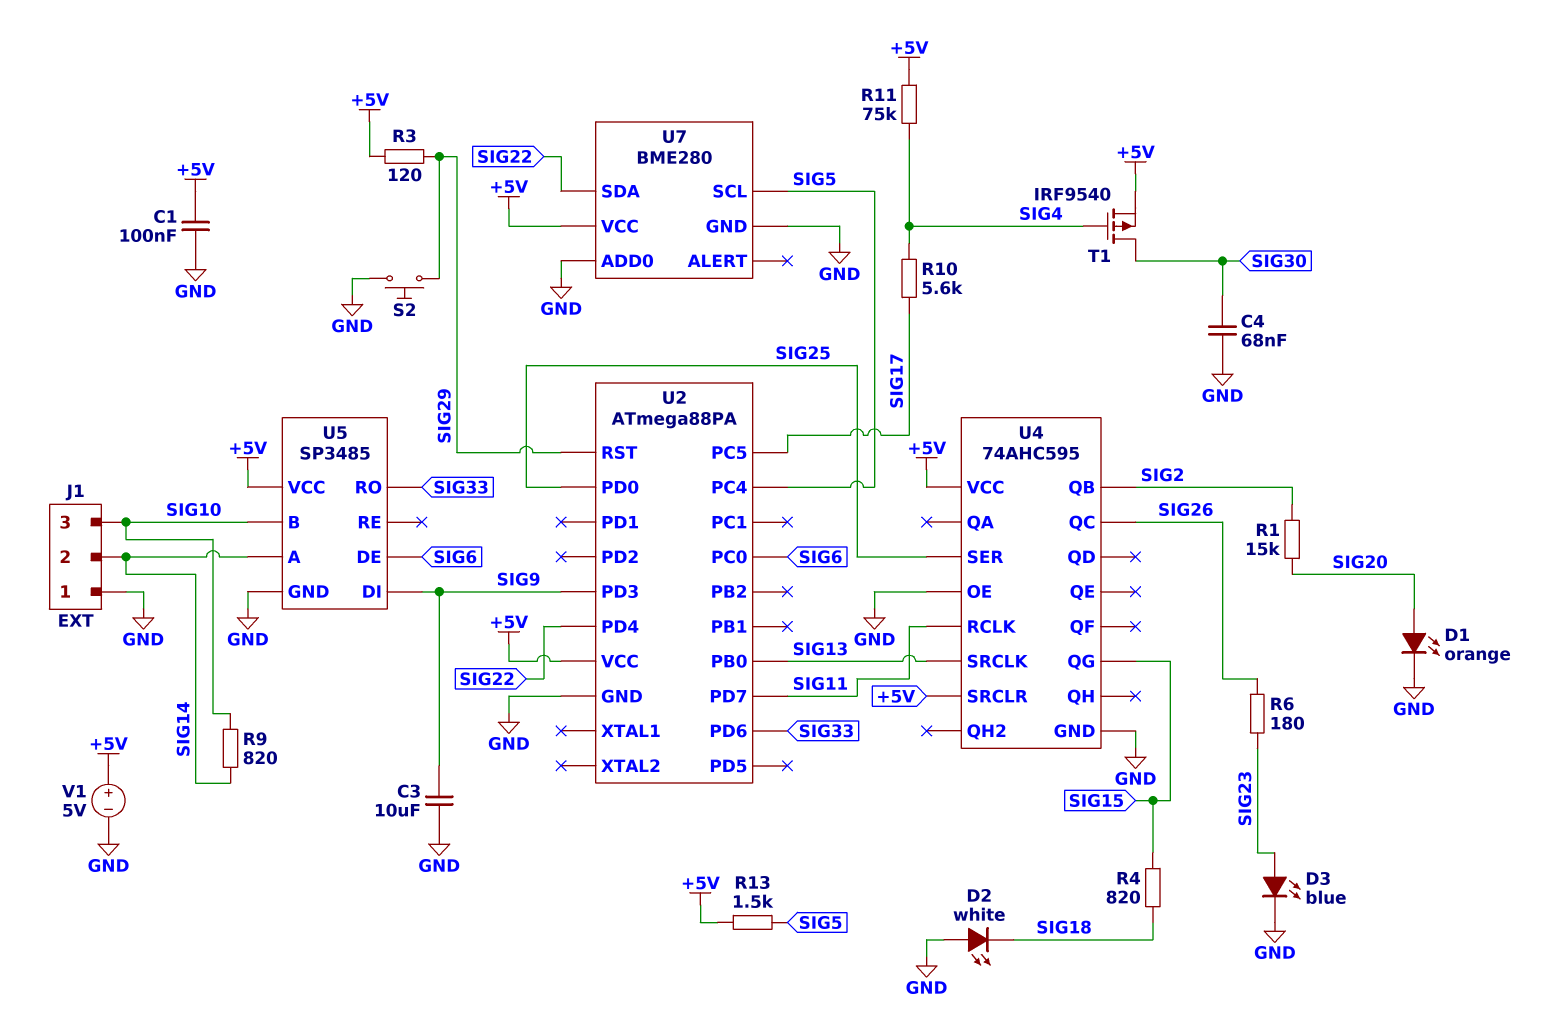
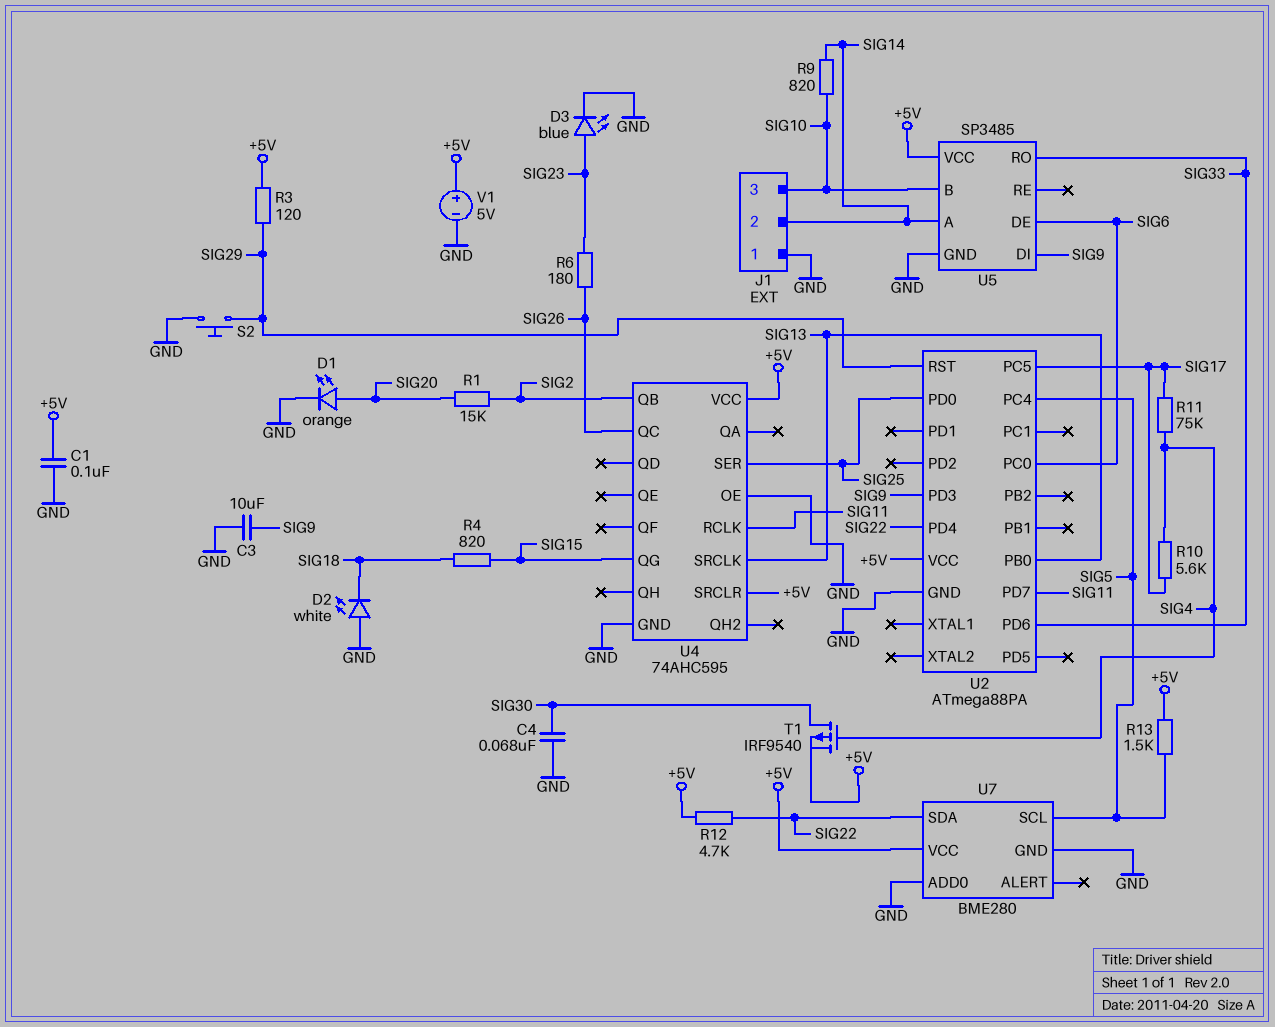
R11: 75k (+5V, SIG4) -> 75k (SIG4, SIG17)
R12: none -> 4.7k (+5V, SIG22)

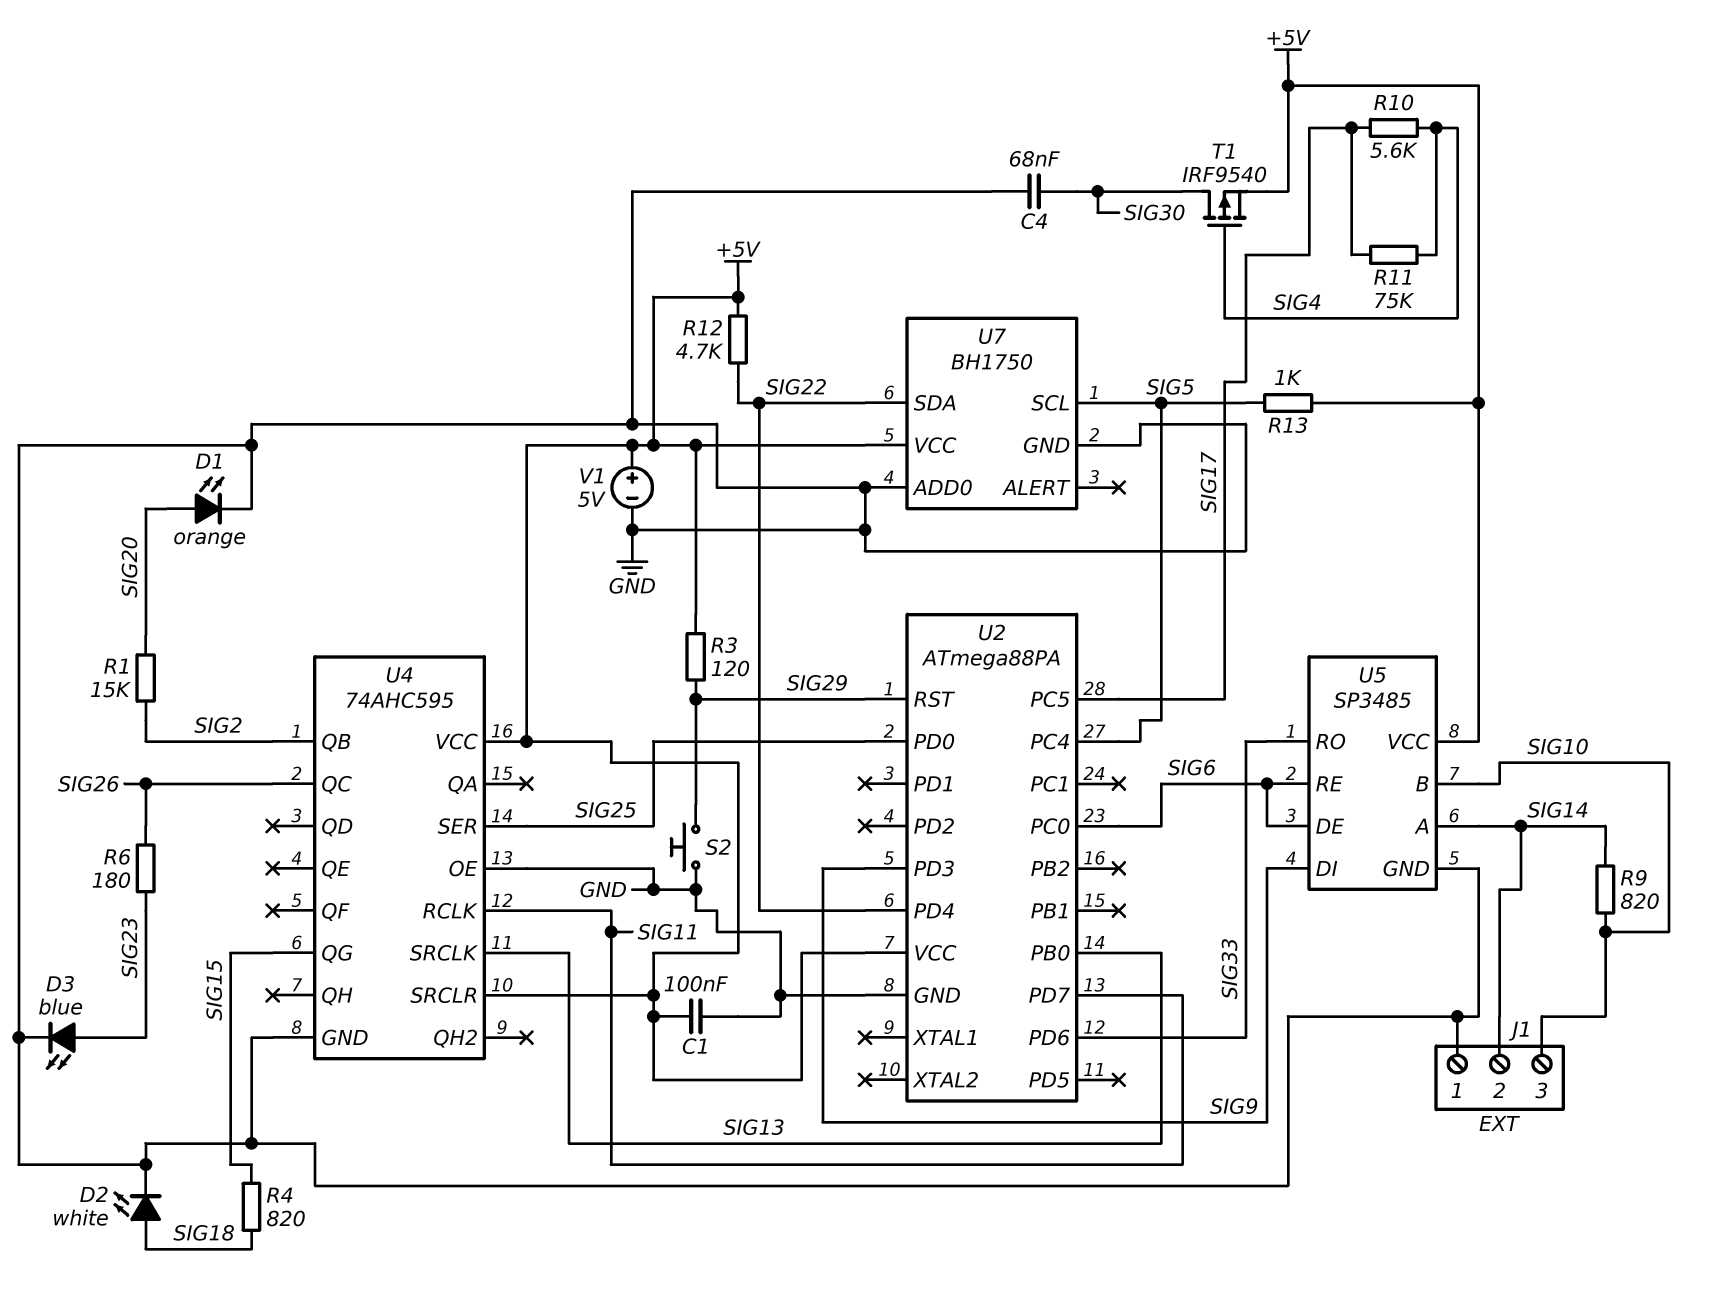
C3: 10uF (GND, SIG9) -> none
D2: LED white (A GND, K SIG18) -> LED white (A SIG18, K GND)
R13: 1.5k (+5V, SIG5) -> 1k (+5V, SIG5)
U5 pin RE: none -> SIG6
U7: BME280 -> BH1750

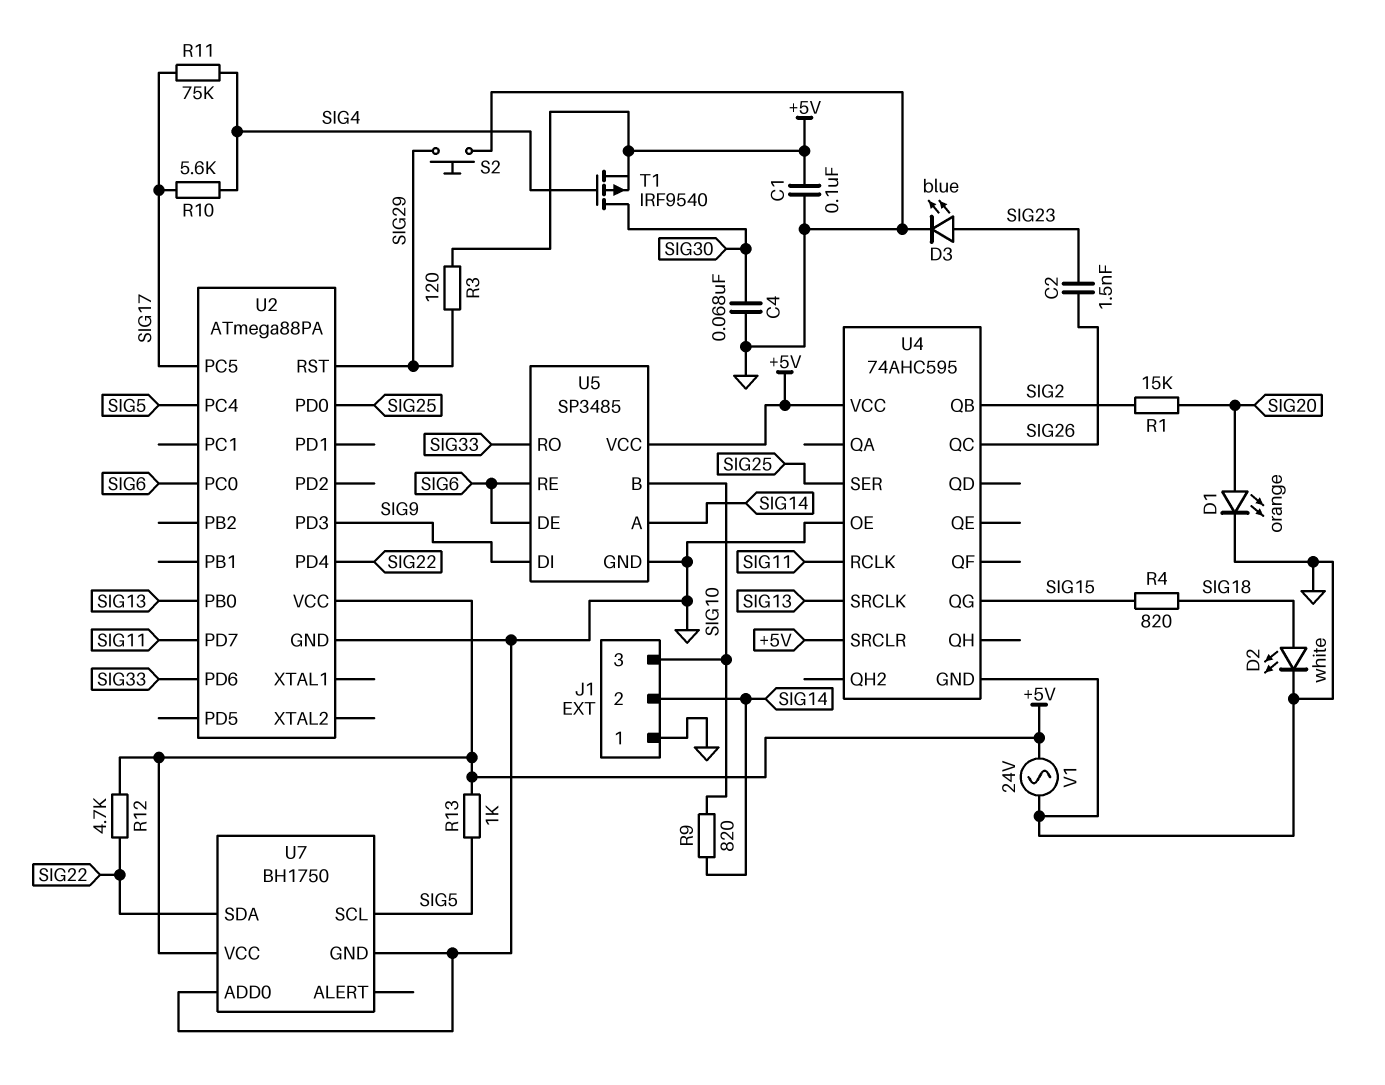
C2: none -> 1.5nF (SIG23, SIG26)
R6: 180 (SIG23, SIG26) -> none
V1: 5V (plus +5V, minus GND) -> AC 24V (+5V, GND)

